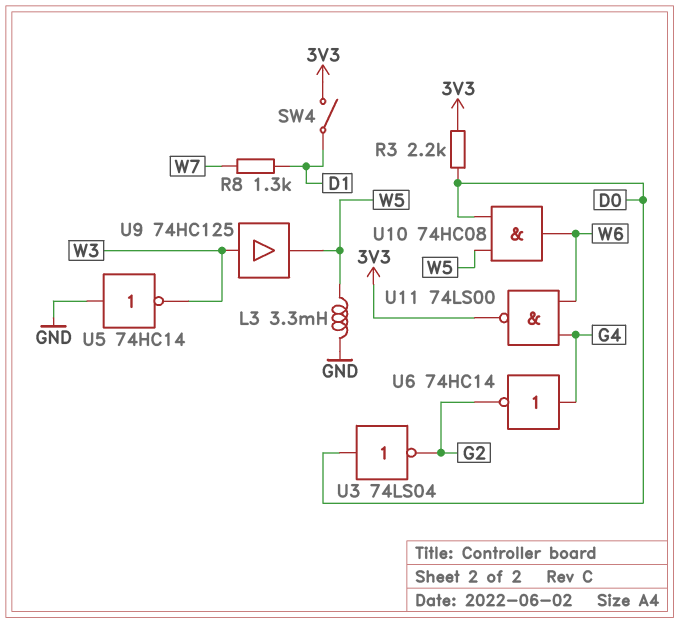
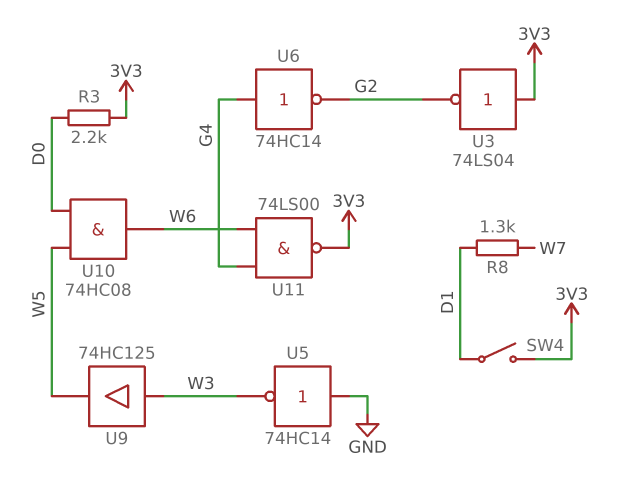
L3: 3.3mH (GND, W5) -> none
U3: NOT 74LS04 (in D0, out G2) -> NOT 74LS04 (in 3V3, out G2)

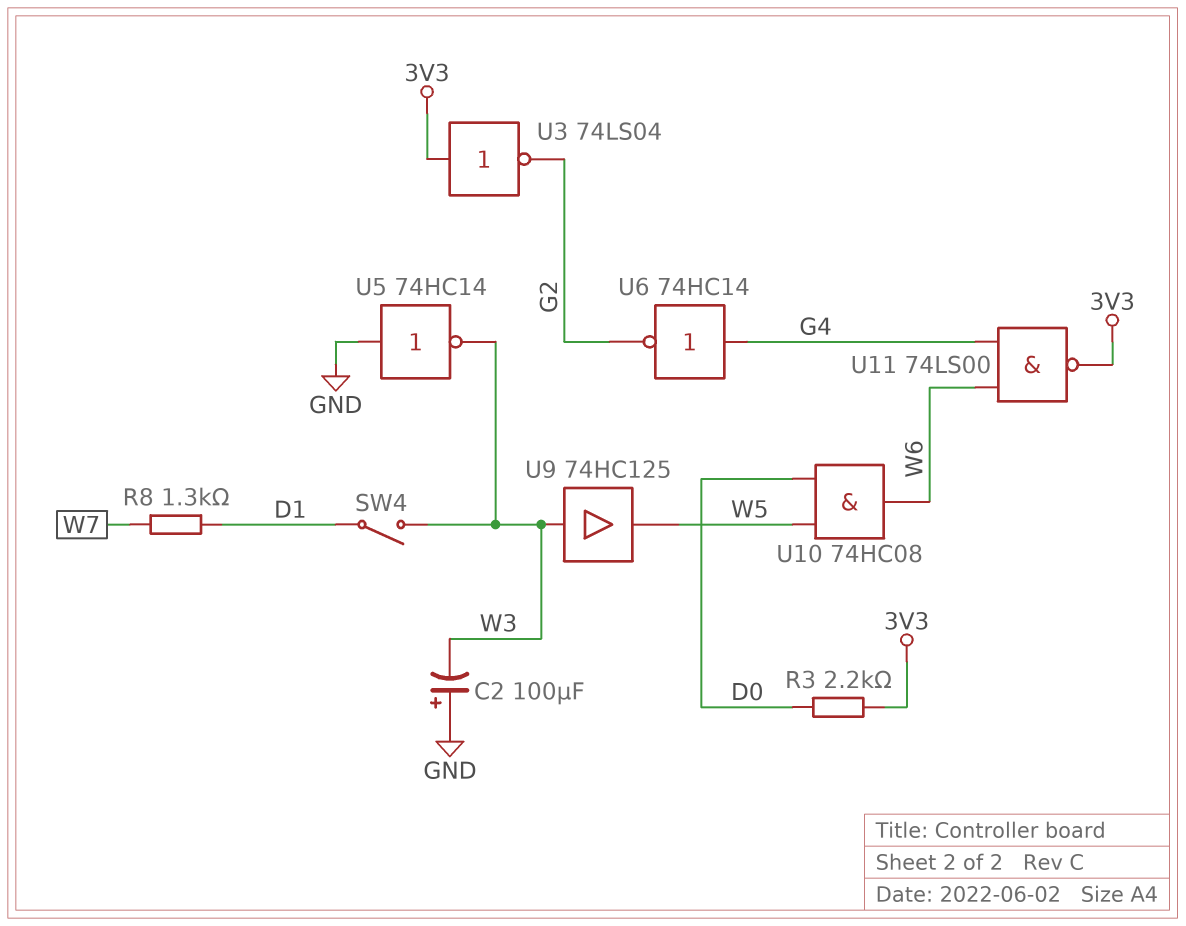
C2: none -> 100uF (plus GND, minus W3)
SW4: switch (3V3, D1) -> switch (D1, W3)

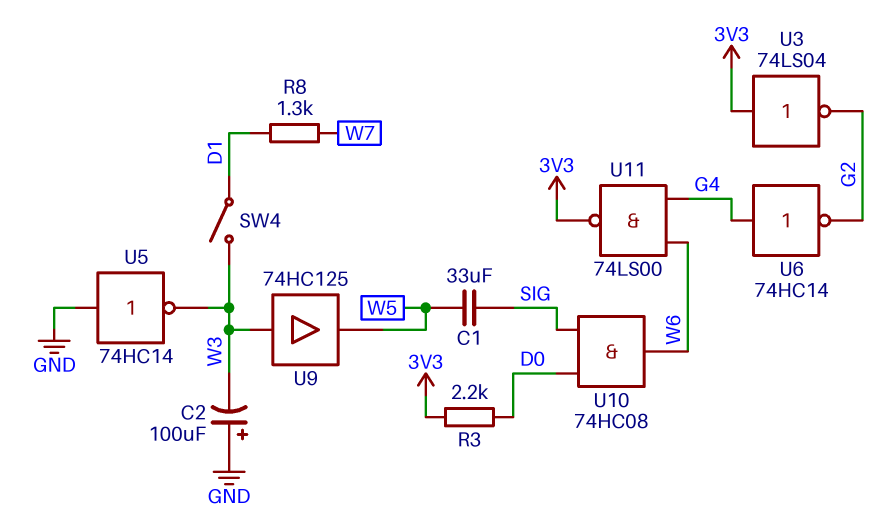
C1: none -> 33uF (SIG, W5)
U10: AND 74HC08 (in D0, in W5, out W6) -> AND 74HC08 (in D0, in SIG, out W6)

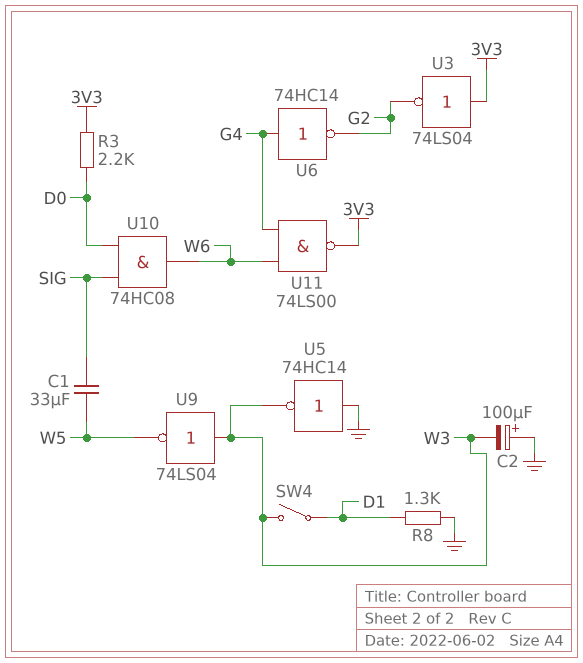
R8: 1.3k (D1, W7) -> 1.3k (D1, GND)
U9: buffer 74HC125 (in W3, out W5) -> NOT 74LS04 (in W3, out W5)

